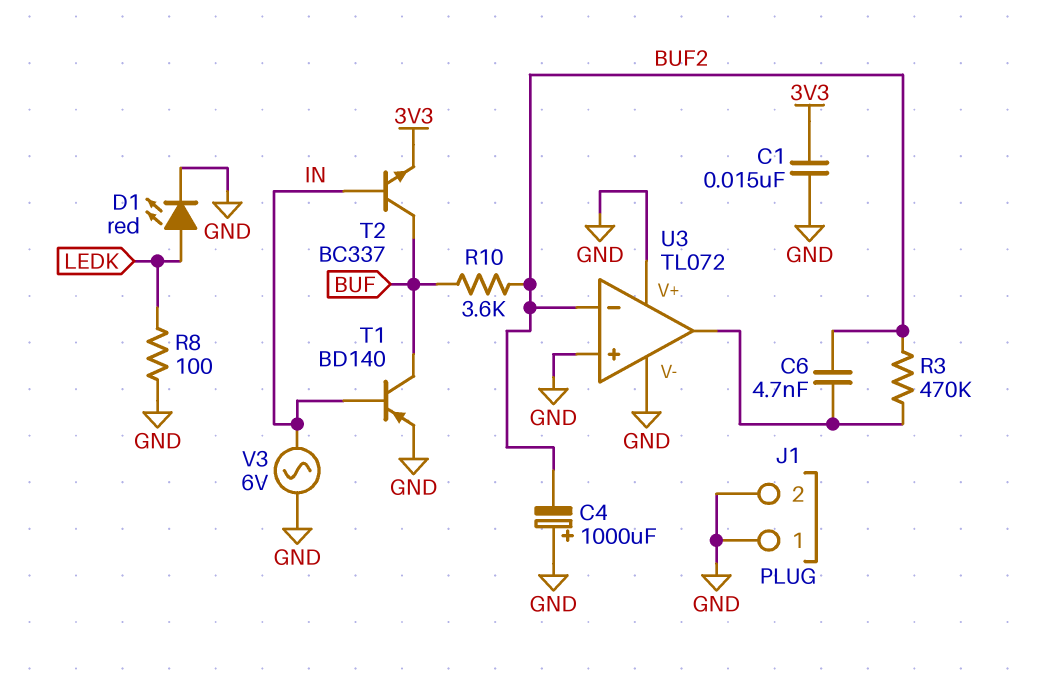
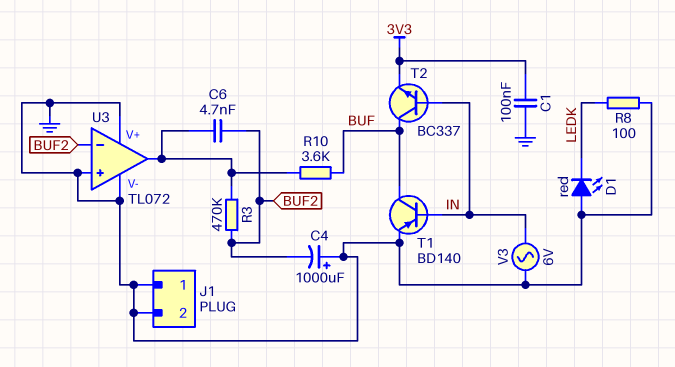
C1: 15nF (3V3, GND) -> 100nF (3V3, GND)
D1: LED red (A LEDK, K GND) -> LED red (A GND, K LEDK)
R10: 3.6k (BUF, BUF2) -> 3.6k (BUF, U3/out)

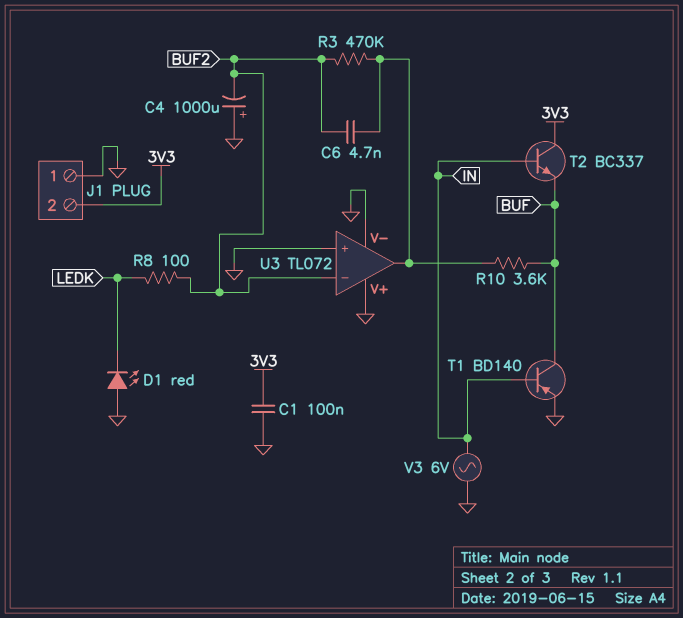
J1 pin 2: GND -> 3V3
R8: 100 (GND, LEDK) -> 100 (BUF2, LEDK)
T2: NPN BC337 (B IN, C BUF, E 3V3) -> NPN BC337 (B IN, C 3V3, E BUF)

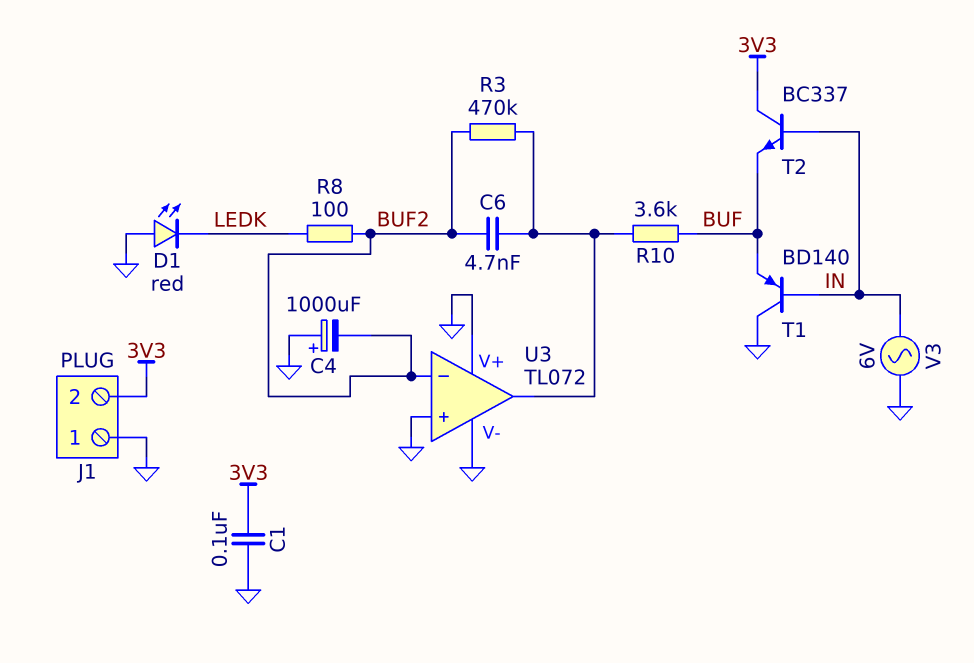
T1: PNP BD140 (B IN, C BUF, E GND) -> PNP BD140 (B IN, C GND, E BUF)

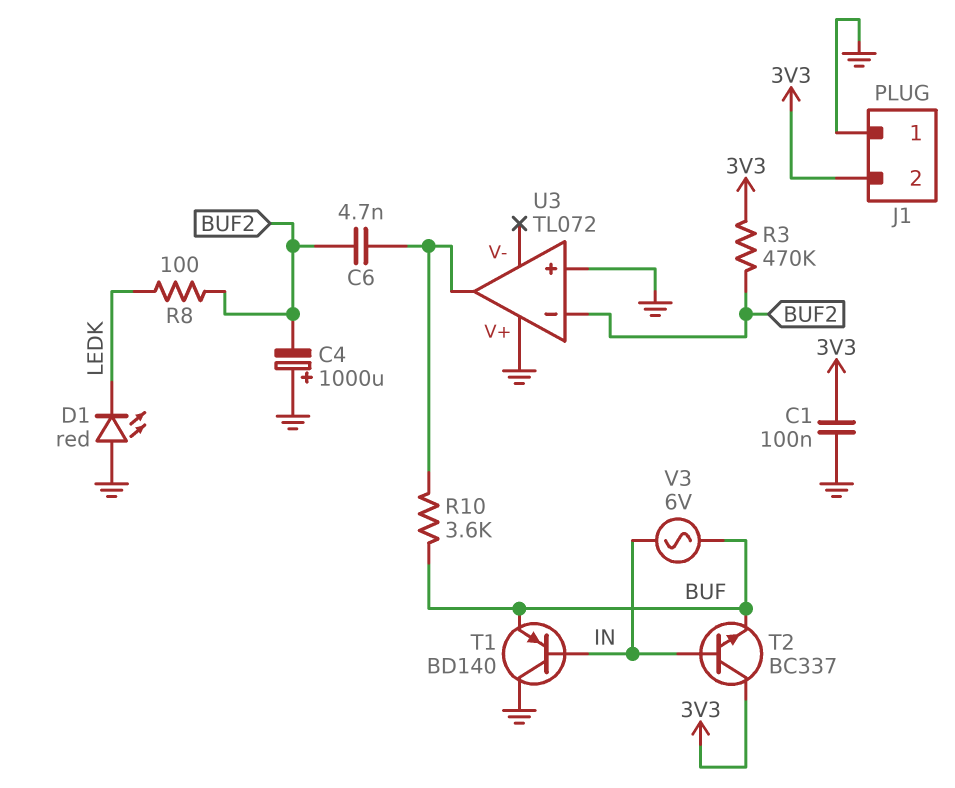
R3: 470k (BUF2, U3/out) -> 470k (3V3, BUF2)
U3 pin V-: GND -> none
V3: AC 6V (GND, IN) -> AC 6V (BUF, IN)

